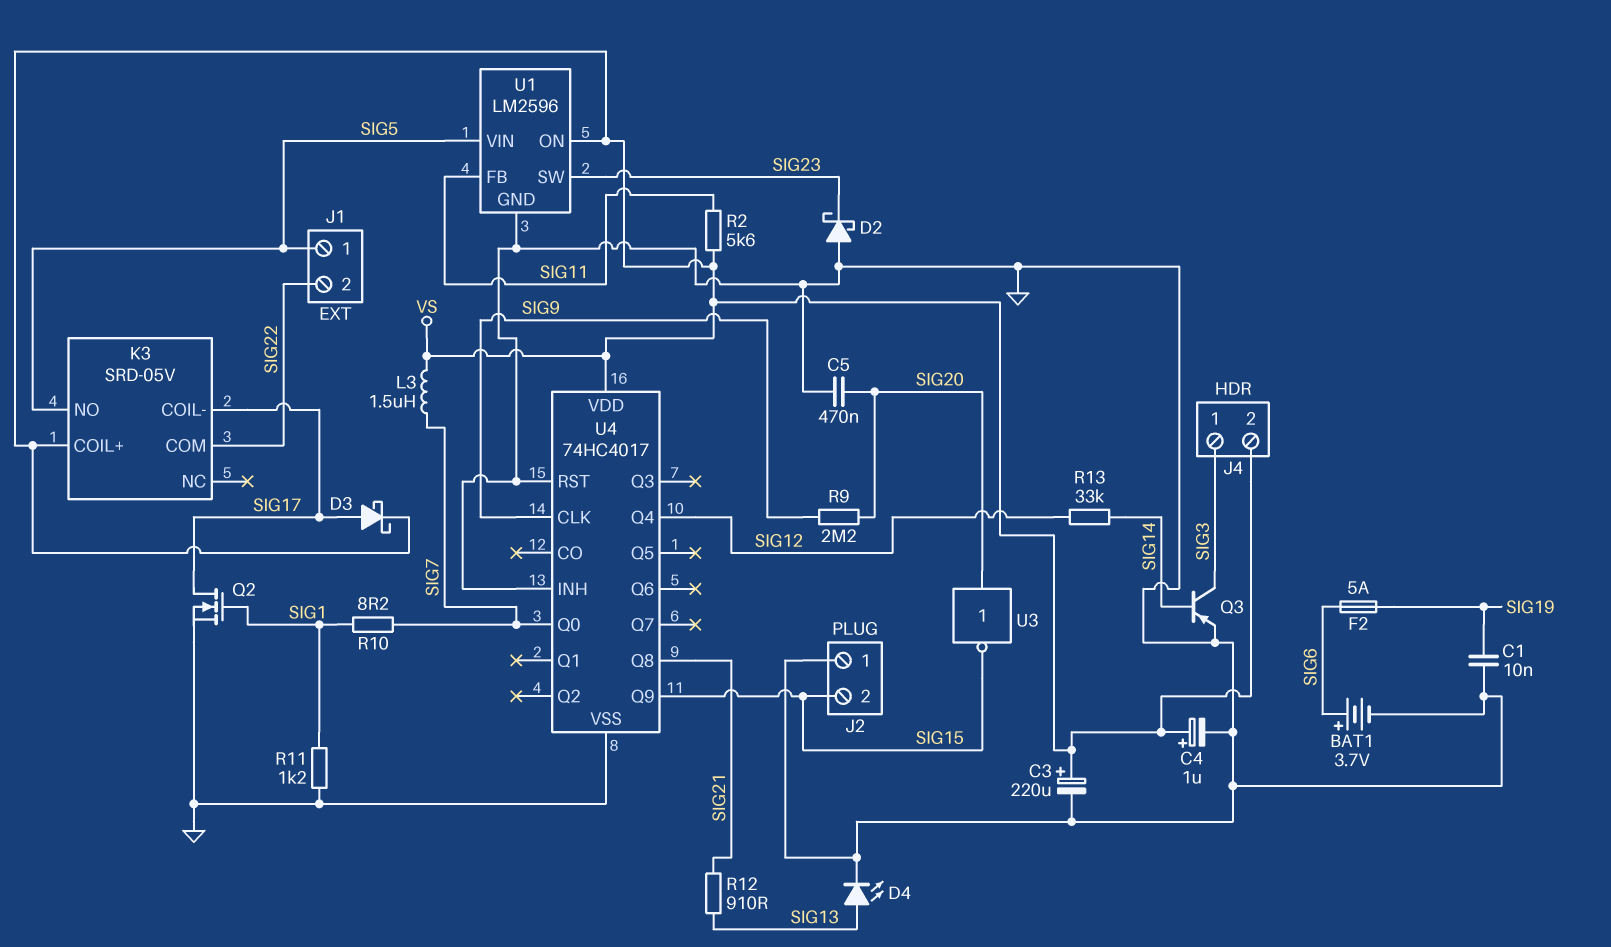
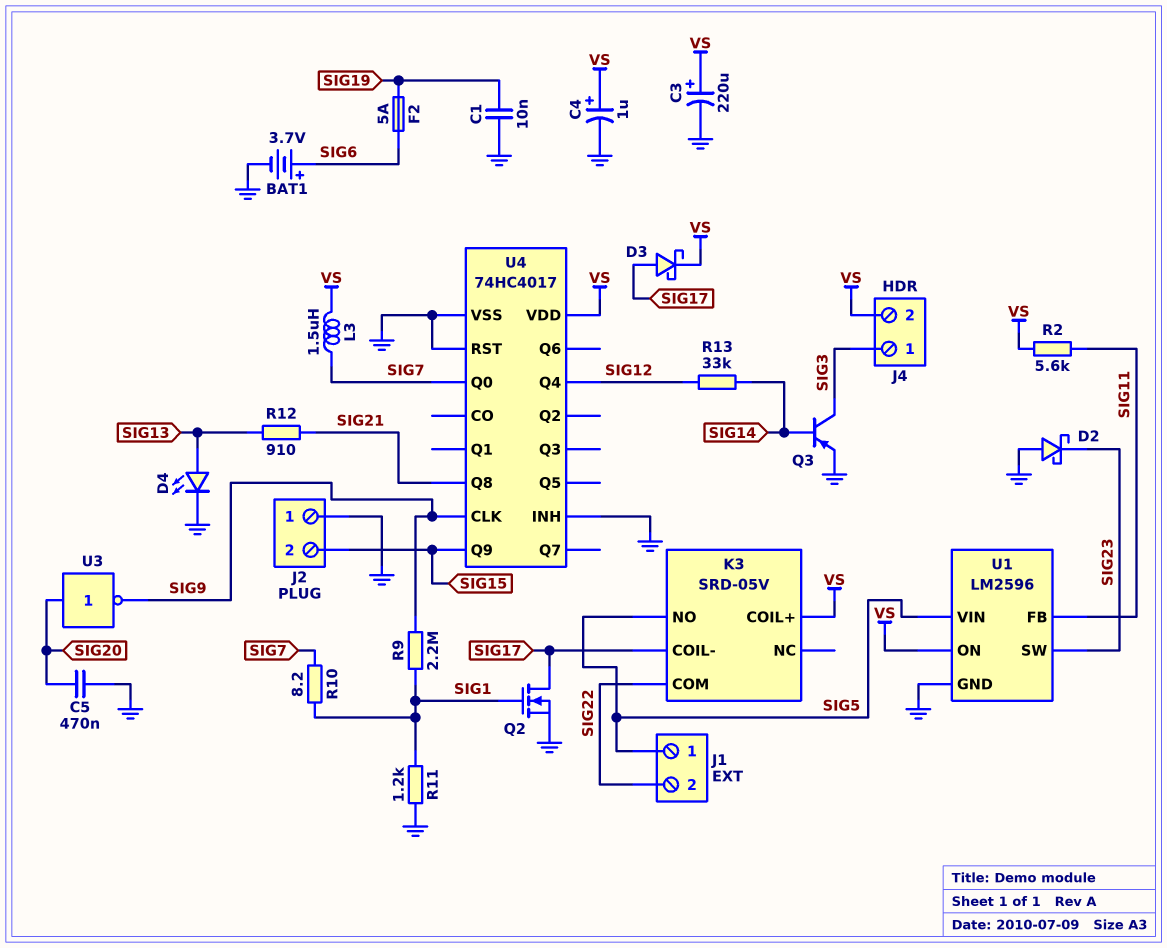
R9: 2.2M (SIG9, SIG20) -> 2.2M (SIG1, SIG9)
U3: NOT (in SIG20, out SIG15) -> NOT (in SIG20, out SIG9)

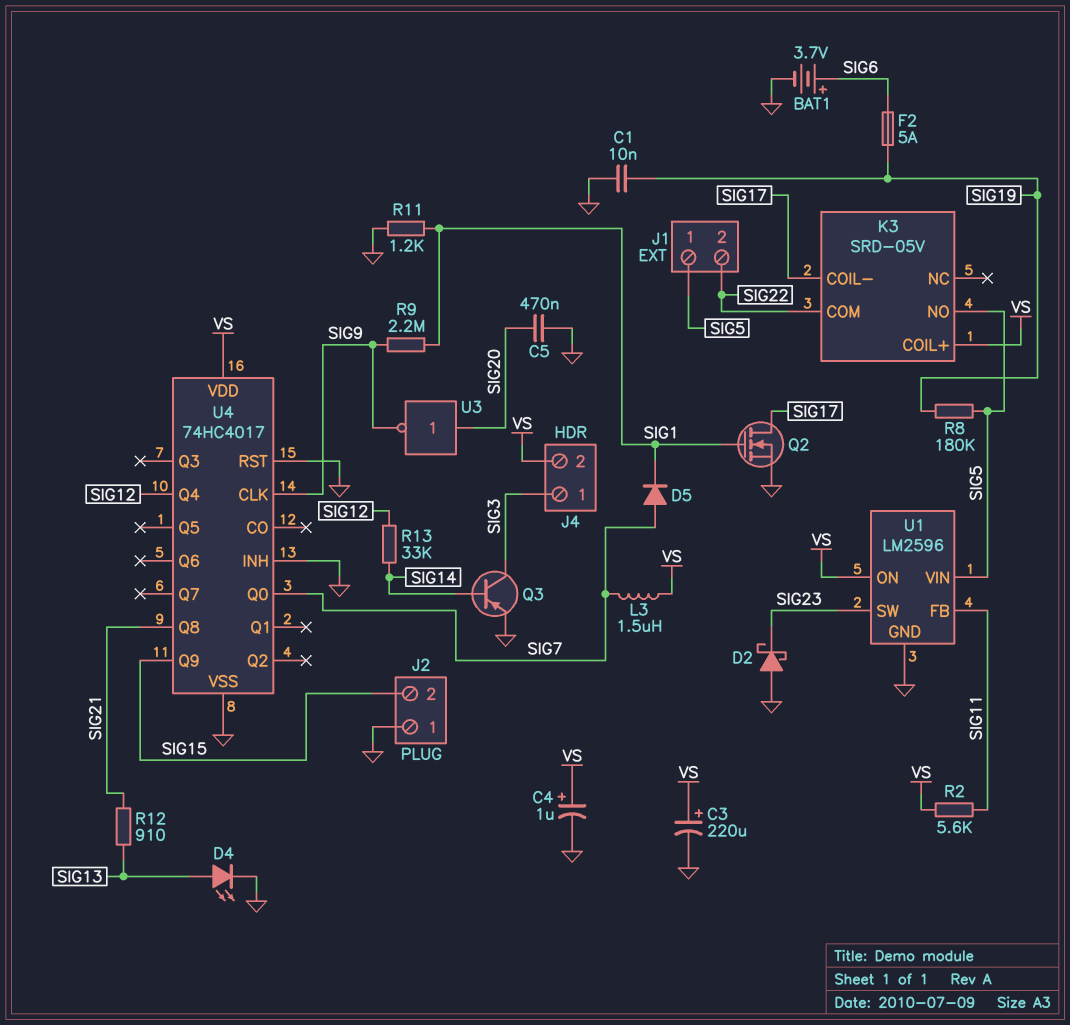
D3: schottky (A SIG17, K VS) -> none
D5: none -> diode (A SIG7, K SIG1)
R8: none -> 180k (SIG5, SIG19)
R10: 8.2 (SIG1, SIG7) -> none

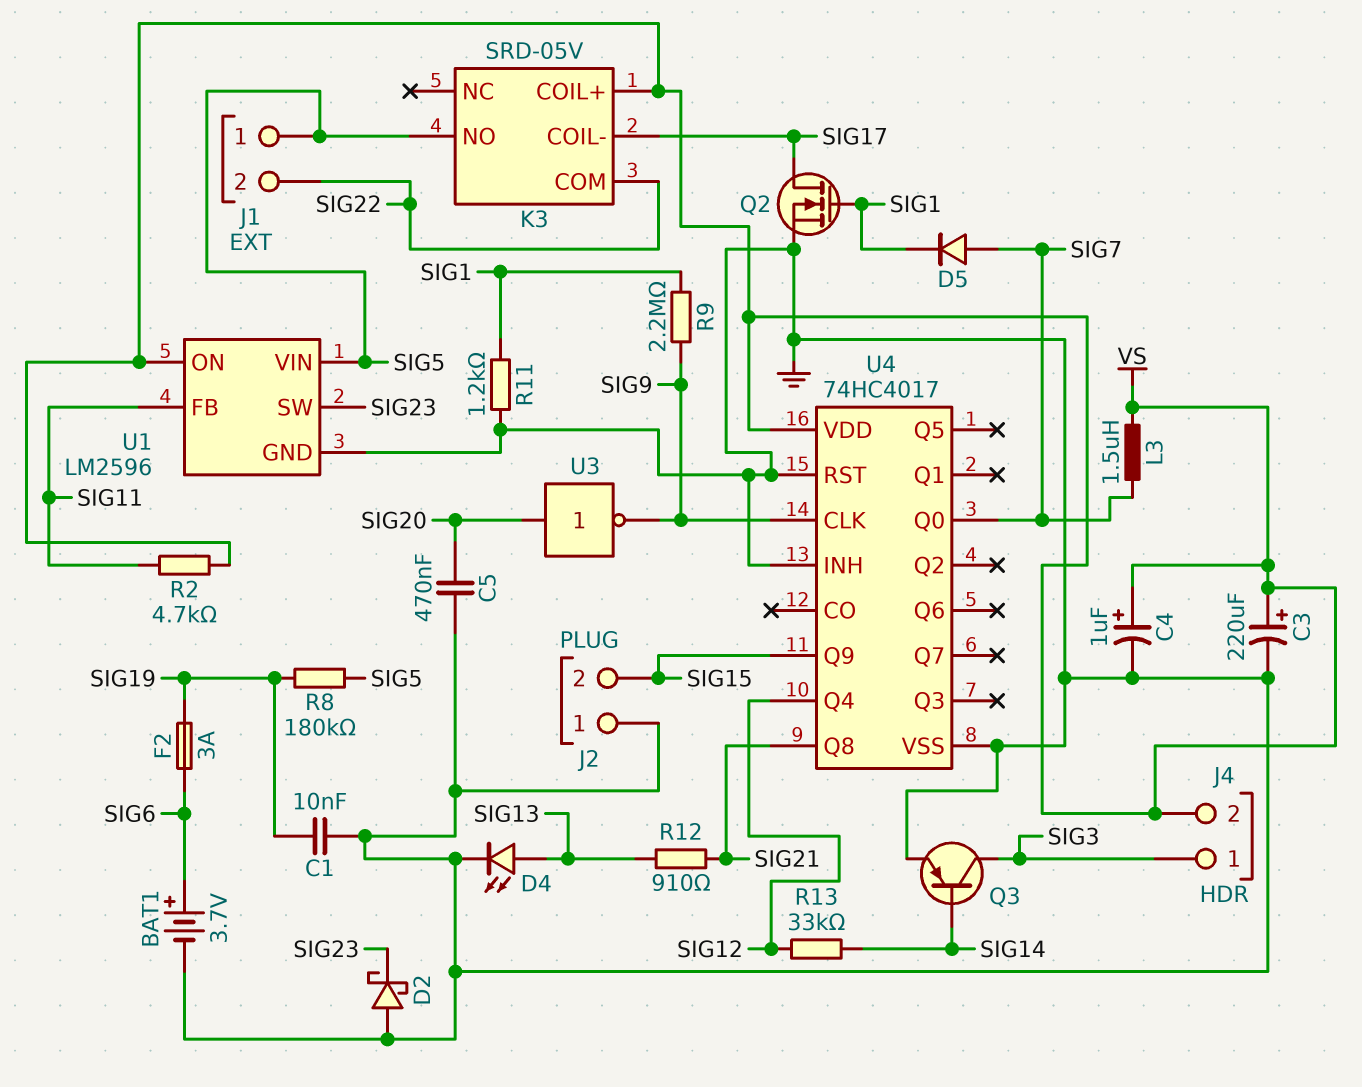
F2: 5A (SIG6, SIG19) -> 3A (SIG6, SIG19)
R2: 5.6k (SIG11, VS) -> 4.7k (SIG11, VS)

